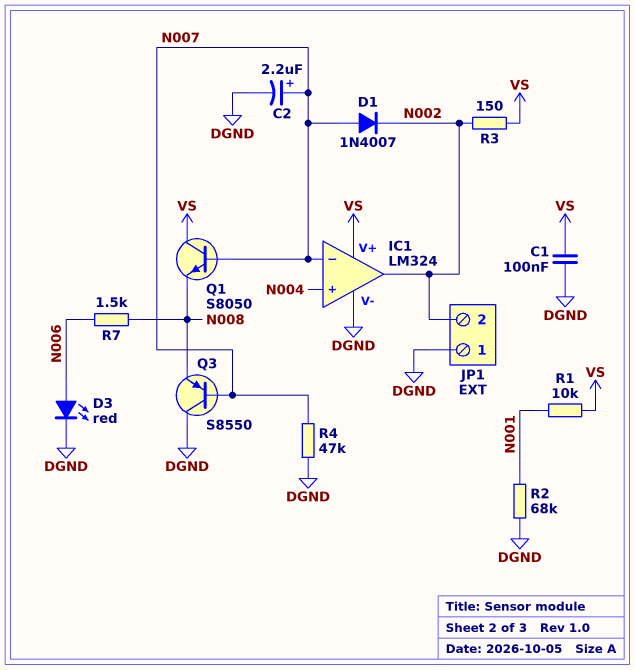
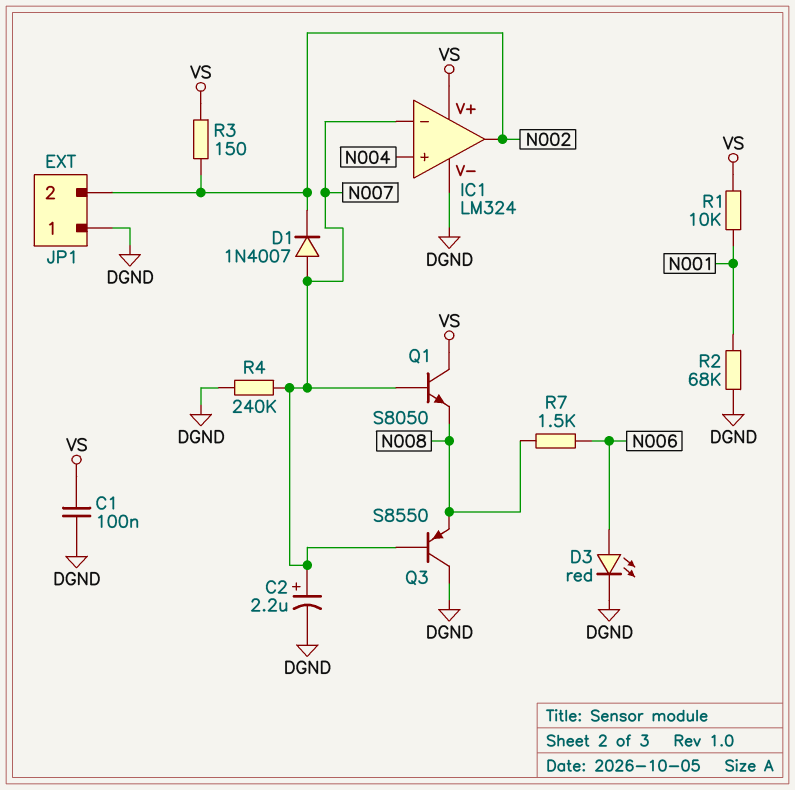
R4: 47k (DGND, N007) -> 240k (DGND, N007)

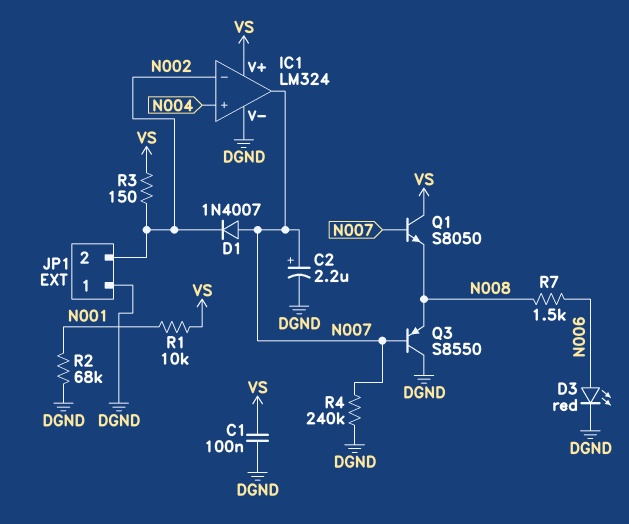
IC1 pin in-: N007 -> N002
IC1 pin out: N002 -> N007

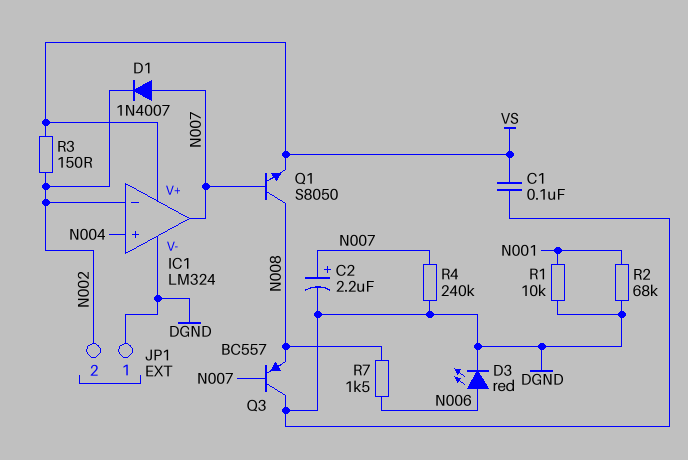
Q1: NPN S8050 (B N007, C VS, E N008) -> NPN S8050 (B N007, C N008, E VS)
Q3: PNP S8550 (B N007, C DGND, E N008) -> PNP BC557 (B N007, C DGND, E N008)
R1: 10k (N001, VS) -> 10k (DGND, N001)

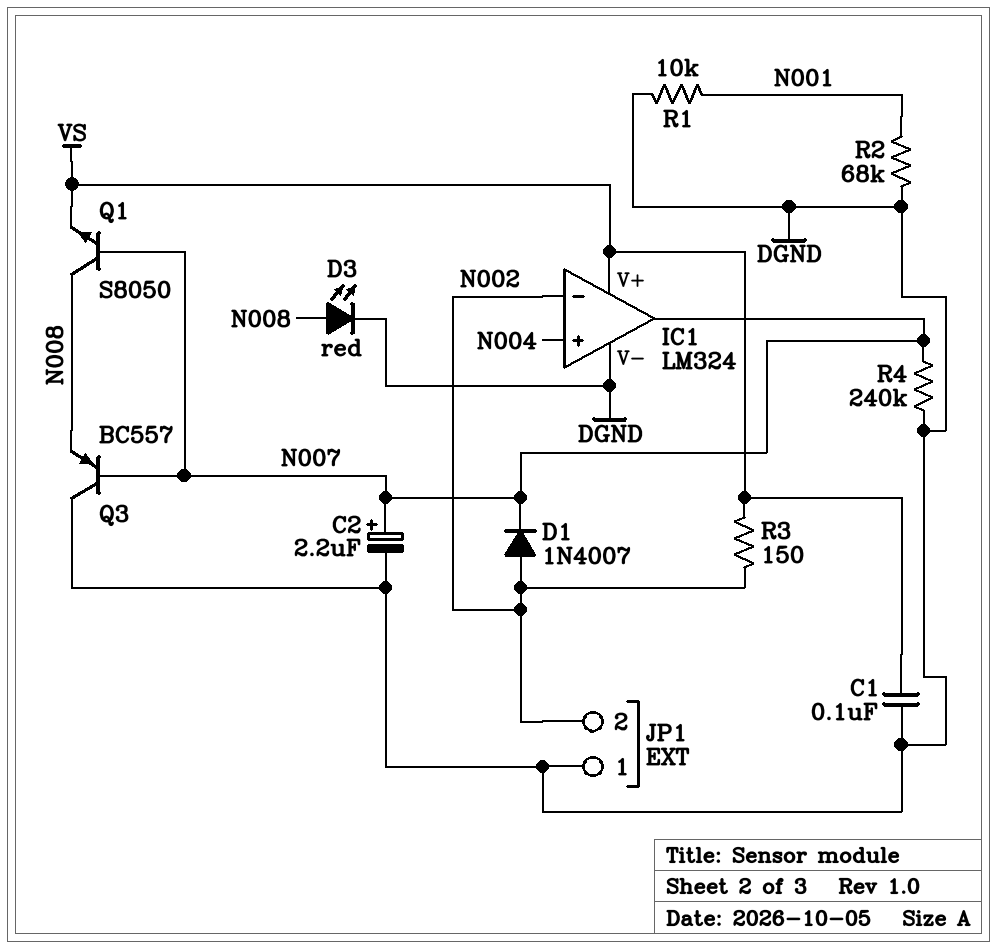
D1: diode 1N4007 (A N007, K N002) -> diode 1N4007 (A N002, K N007)
D3: LED red (A N006, K DGND) -> LED red (A N008, K DGND)
R7: 1.5k (N006, N008) -> none

